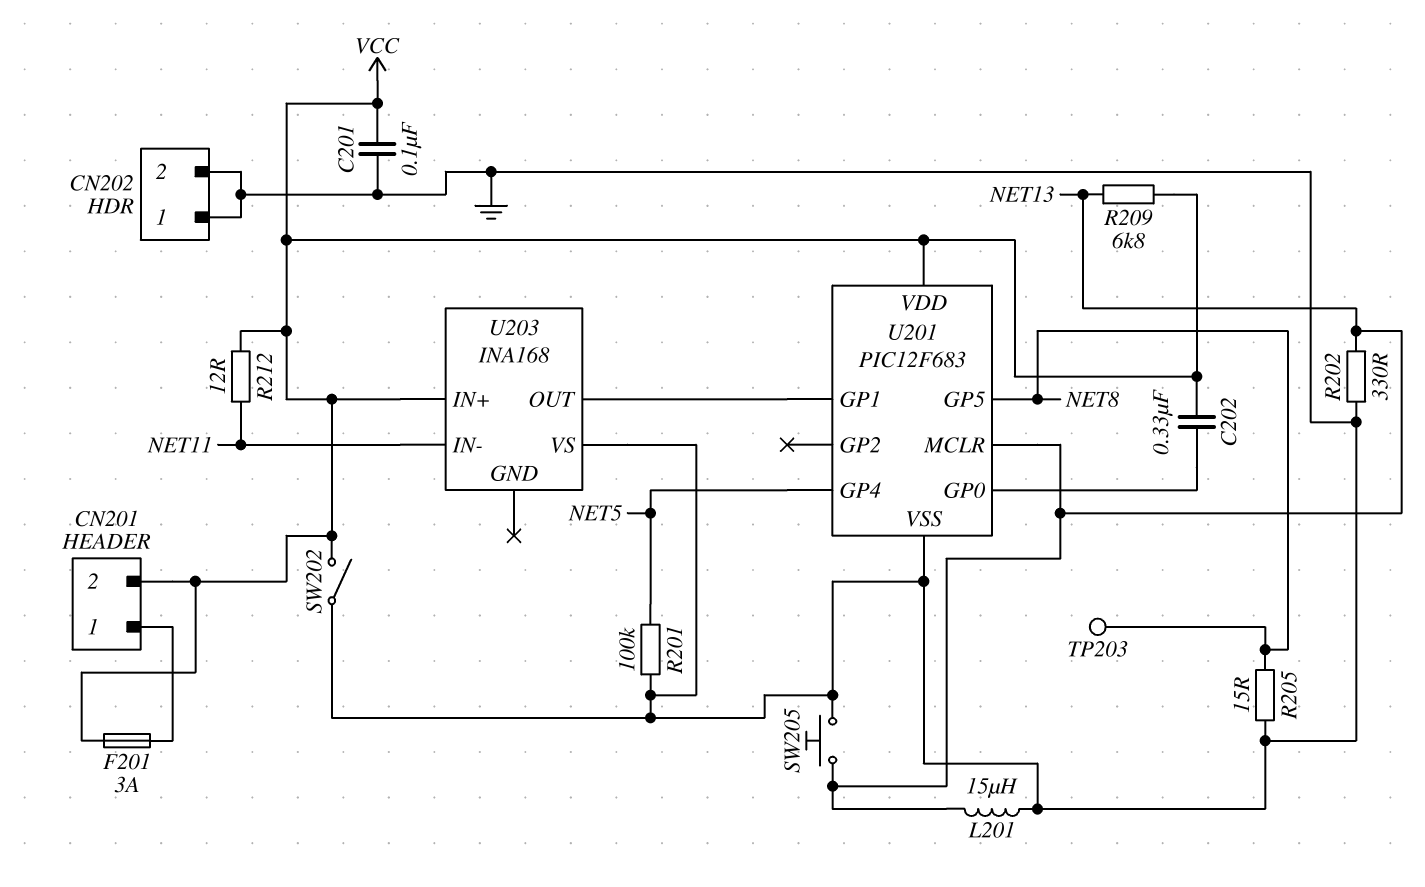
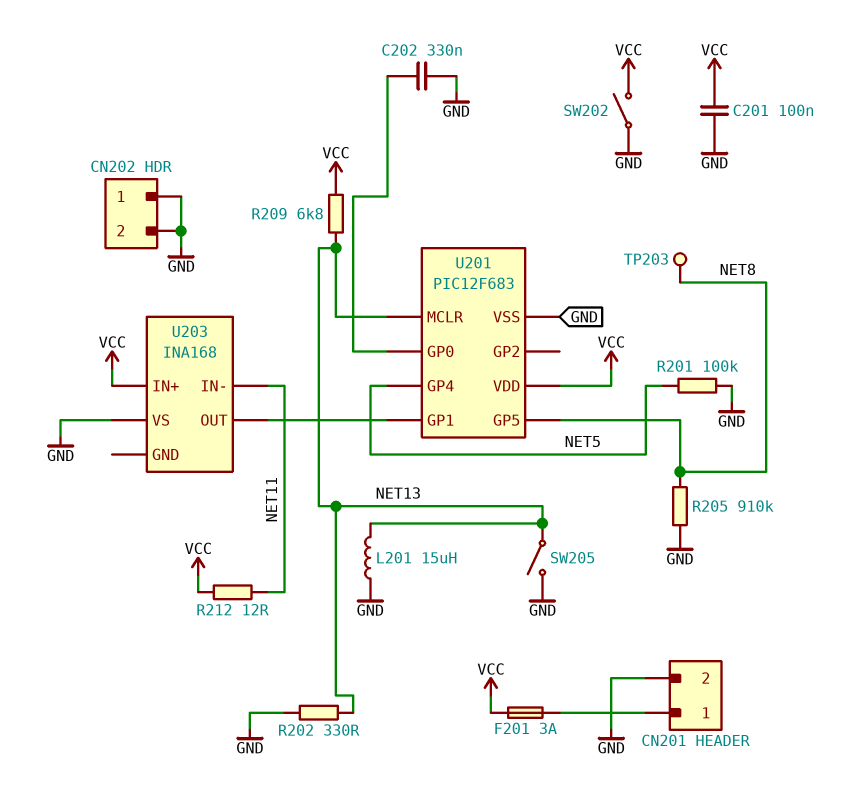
C202: 330nF (U201/GP0, VCC) -> 330nF (GND, U201/GP0)
CN201 pin 2: VCC -> GND
R205: 15 (GND, NET8) -> 910k (GND, NET8)
SW205: button (GND, NET13) -> switch (GND, NET13)

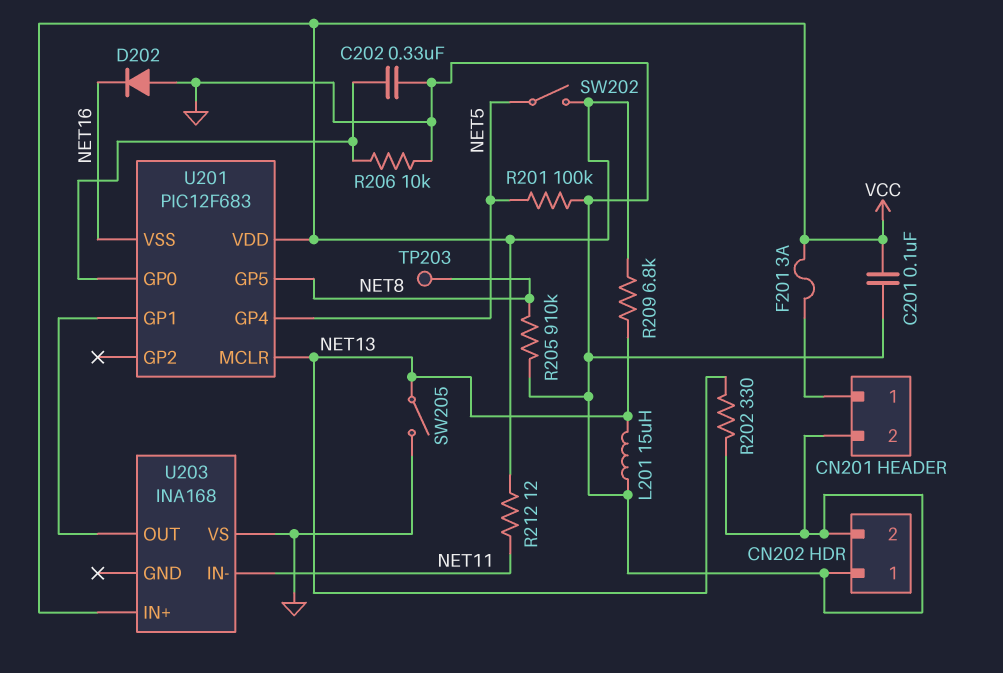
D202: none -> diode (A GND, K NET16)
R206: none -> 10k (GND, U201/GP0)
SW202: switch (GND, VCC) -> switch (NET5, VCC)
U201 pin VSS: GND -> NET16

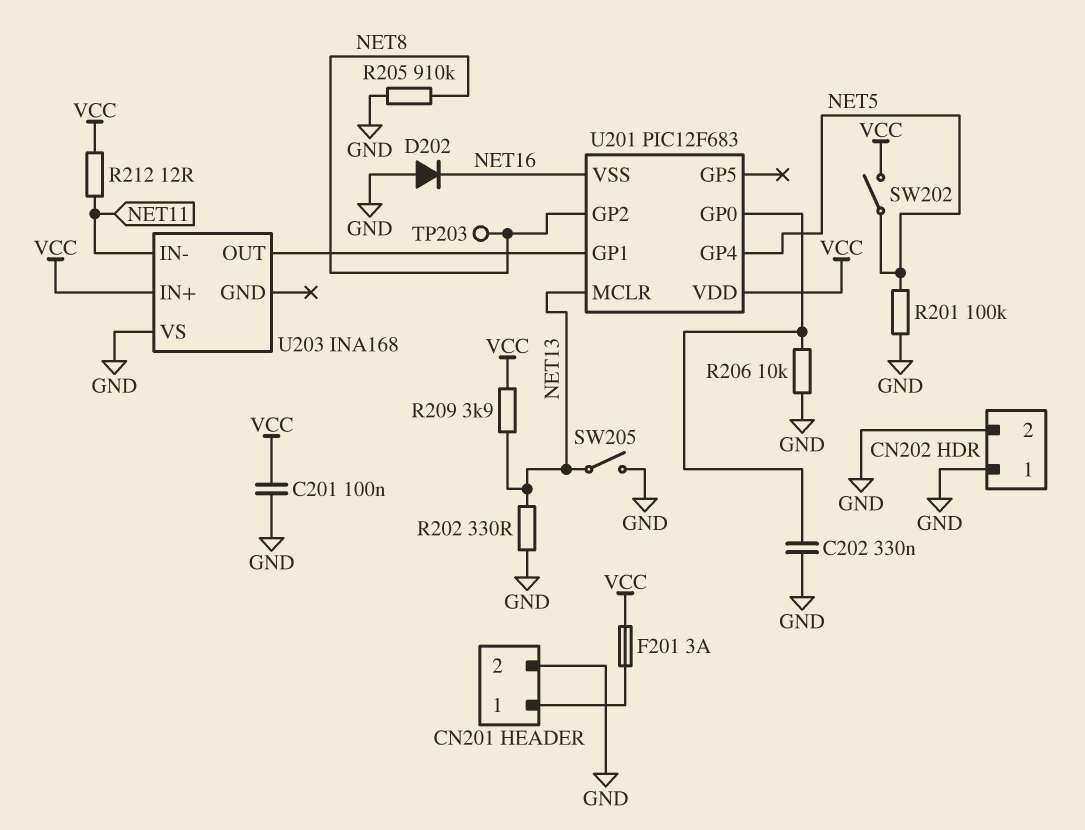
L201: 15uH (GND, NET13) -> none
R209: 6.8k (NET13, VCC) -> 3.9k (NET13, VCC)
U201 pin GP2: none -> NET8
U201 pin GP5: NET8 -> none

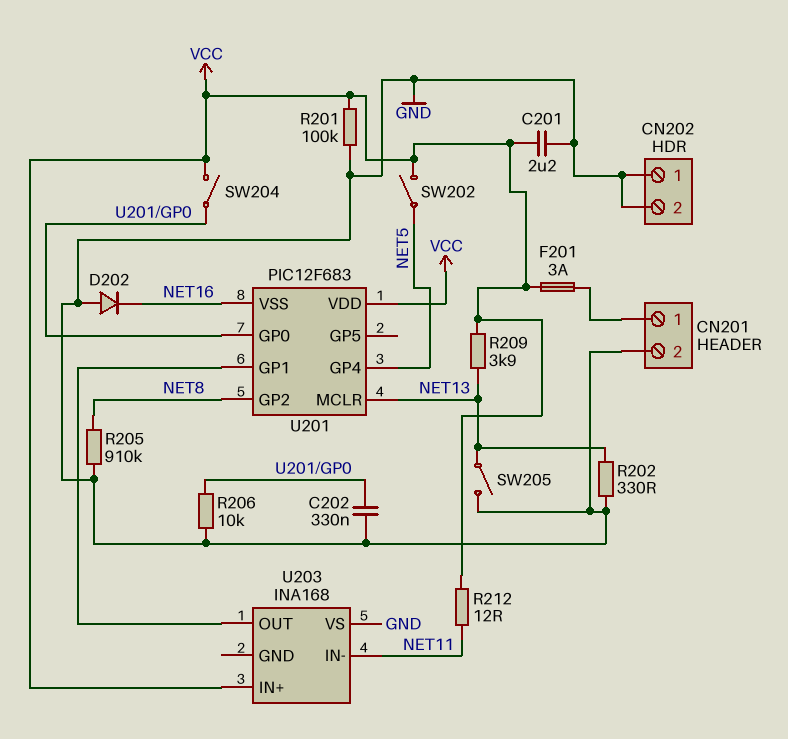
C201: 100nF (GND, VCC) -> 2.2uF (GND, VCC)
R201: 100k (GND, NET5) -> 100k (GND, VCC)
SW204: none -> switch (U201/GP0, VCC)
TP203: test point (NET8) -> none

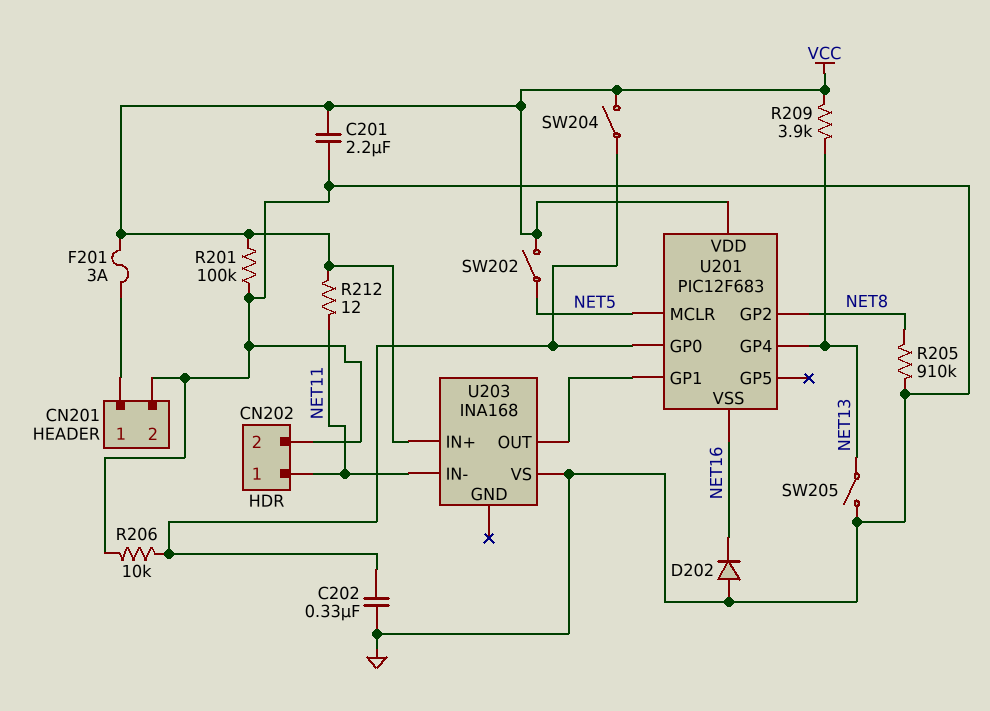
CN202 pin 1: GND -> NET11
R202: 330 (GND, NET13) -> none
U201 pin GP4: NET5 -> NET13
U201 pin MCLR: NET13 -> NET5

